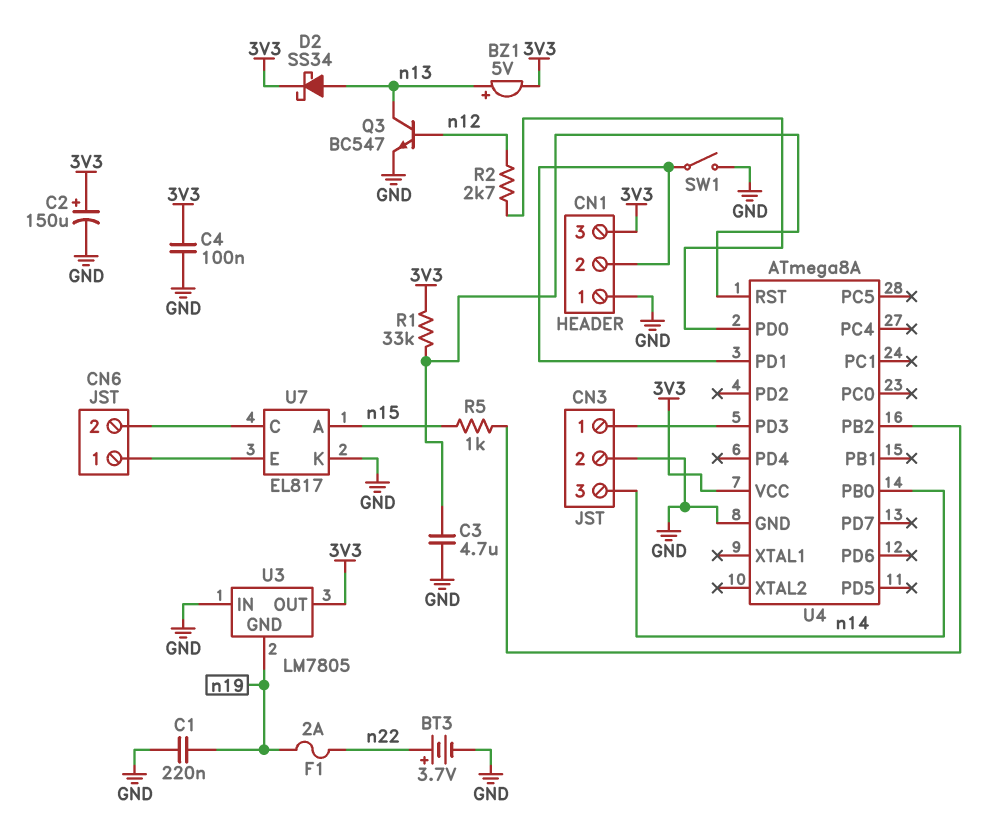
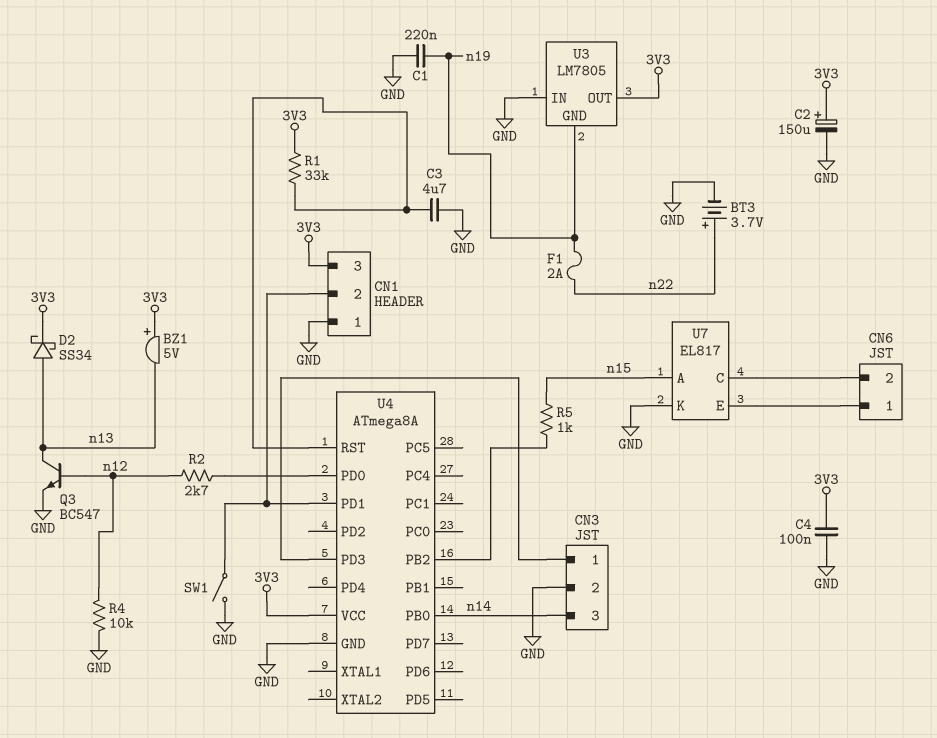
BZ1: buzzer 5V (plus n13, minus 3V3) -> buzzer 5V (plus 3V3, minus n13)
R4: none -> 10k (GND, n12)

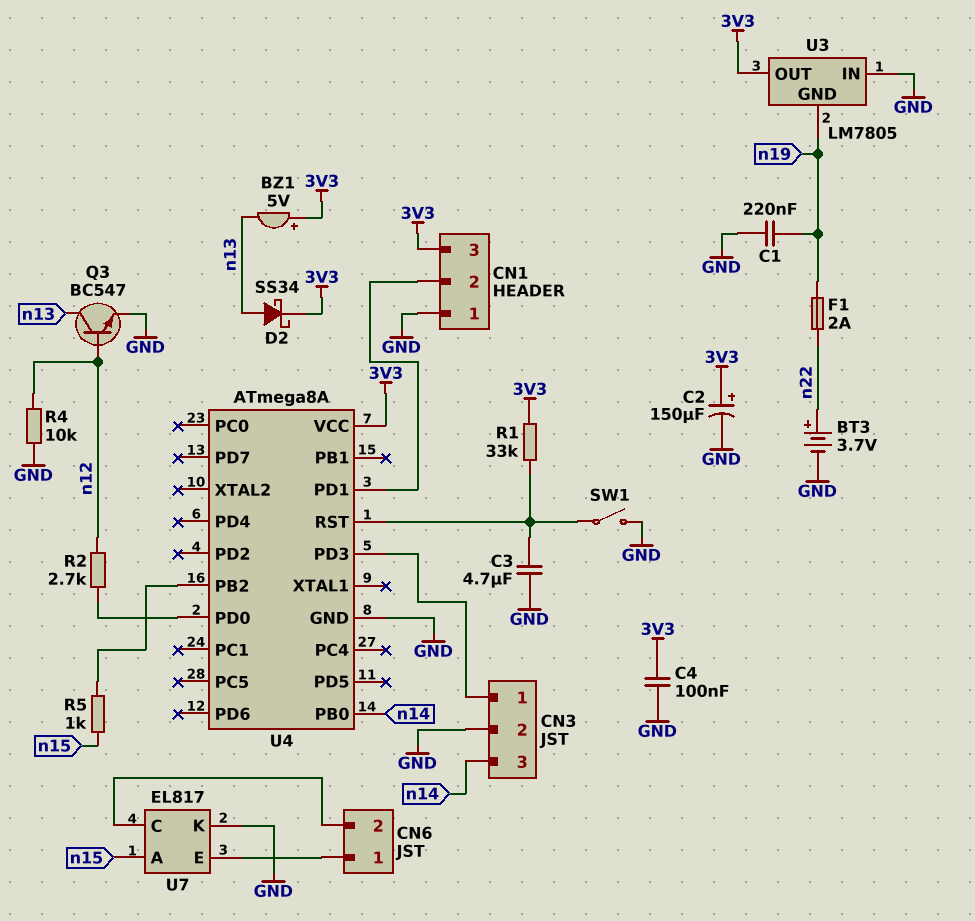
SW1: switch (CN1/2, GND) -> switch (GND, U4/RST)

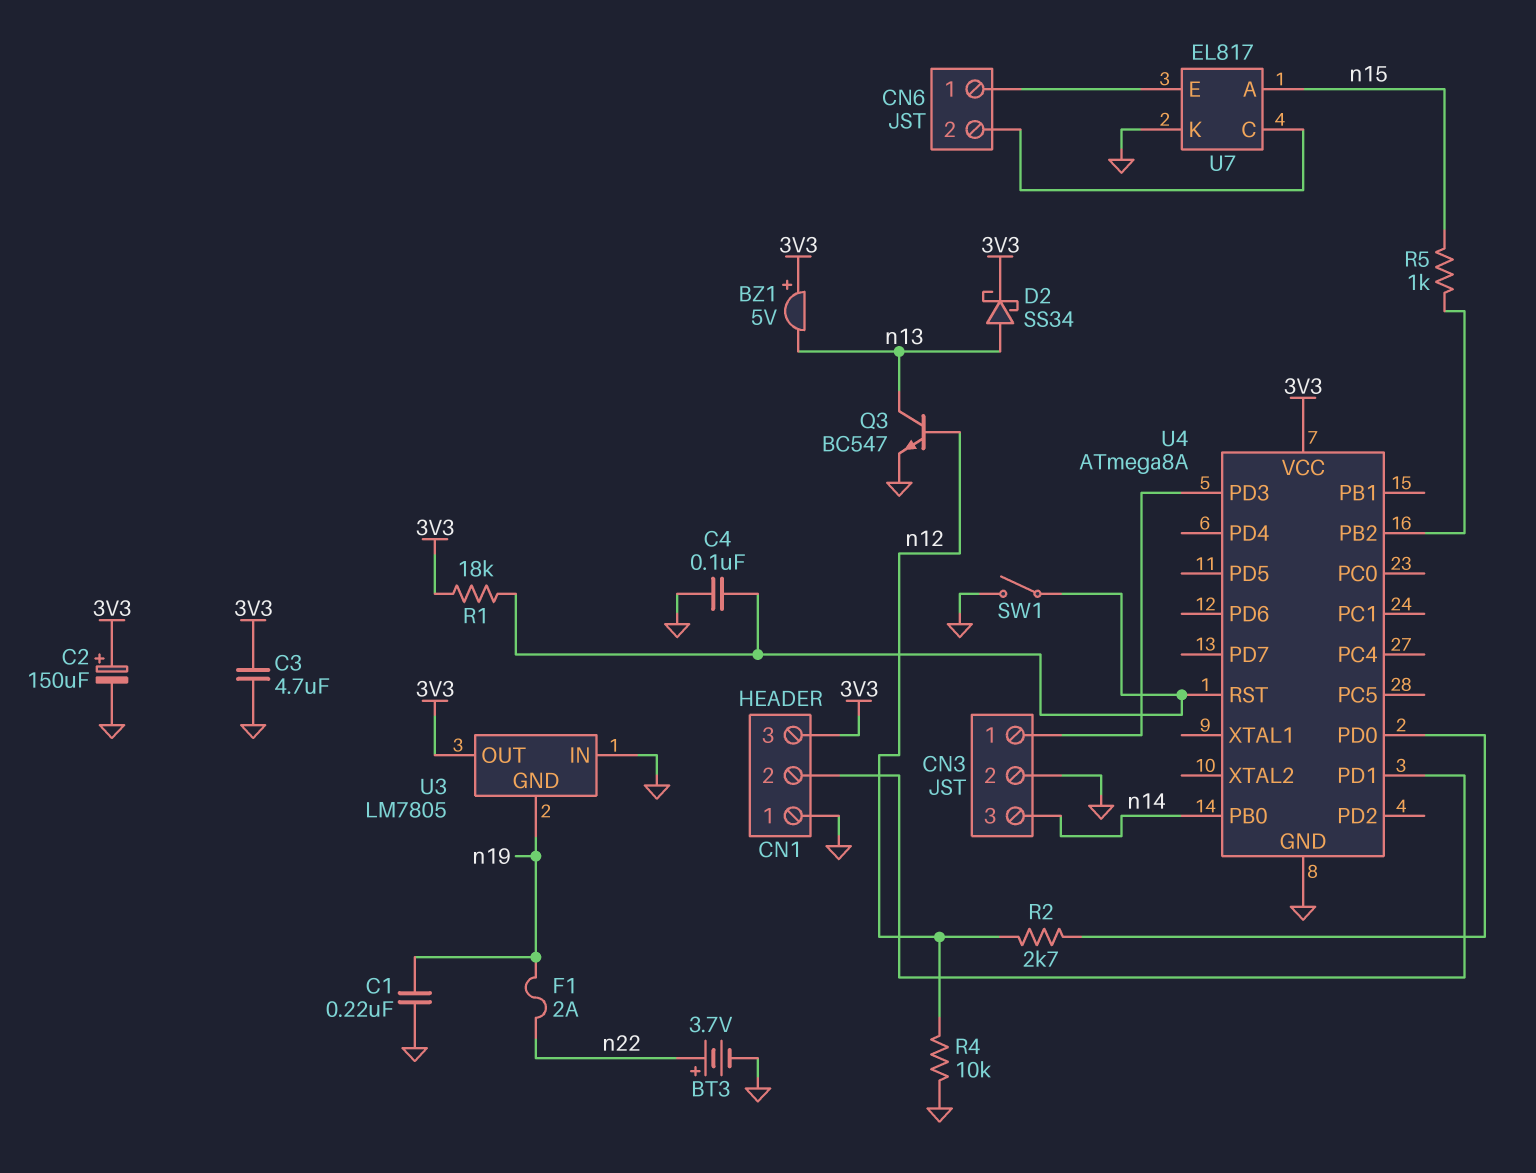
C3: 4.7uF (GND, U4/RST) -> 4.7uF (3V3, GND)
C4: 100nF (3V3, GND) -> 100nF (GND, U4/RST)
R1: 33k (3V3, U4/RST) -> 18k (3V3, U4/RST)

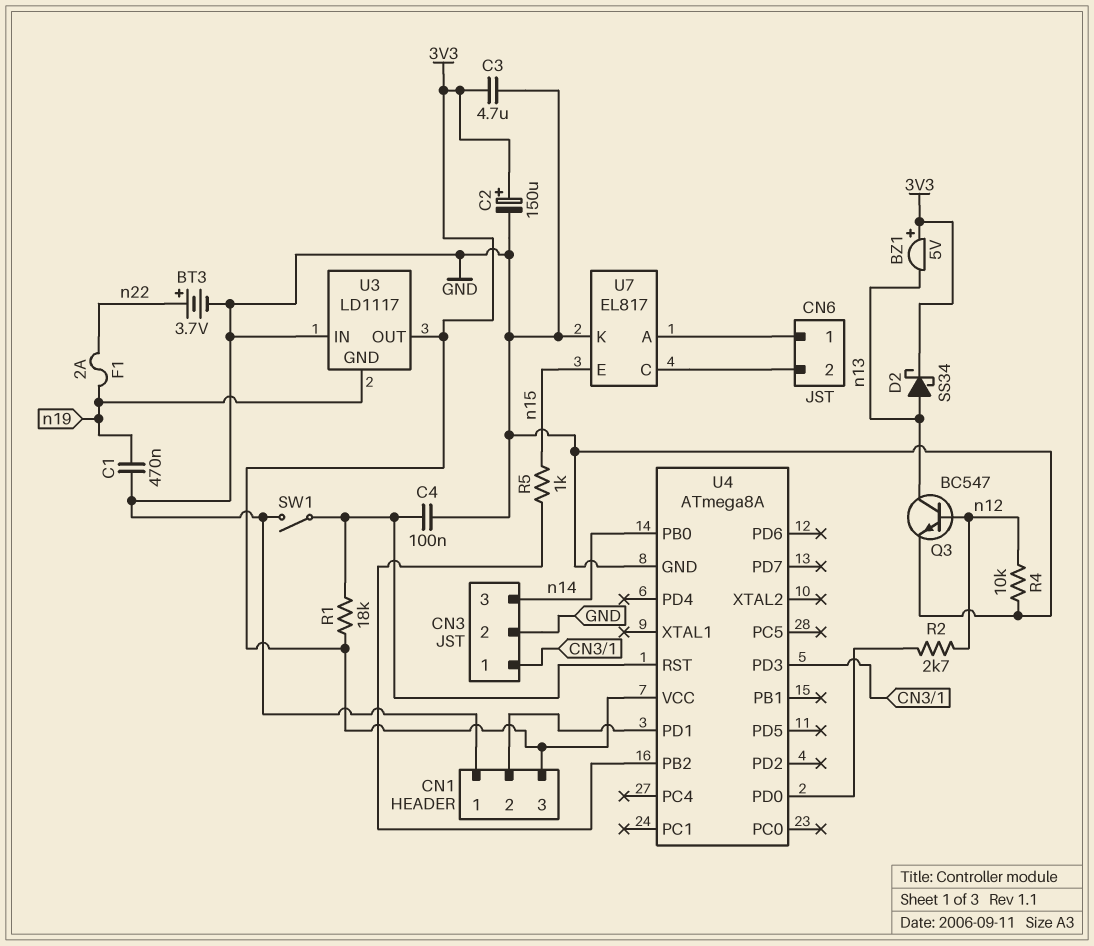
C1: 220nF (GND, n19) -> 470nF (GND, n19)
U3: LM7805 -> LD1117
U7 pin A: n15 -> CN6/1
U7 pin E: CN6/1 -> n15

